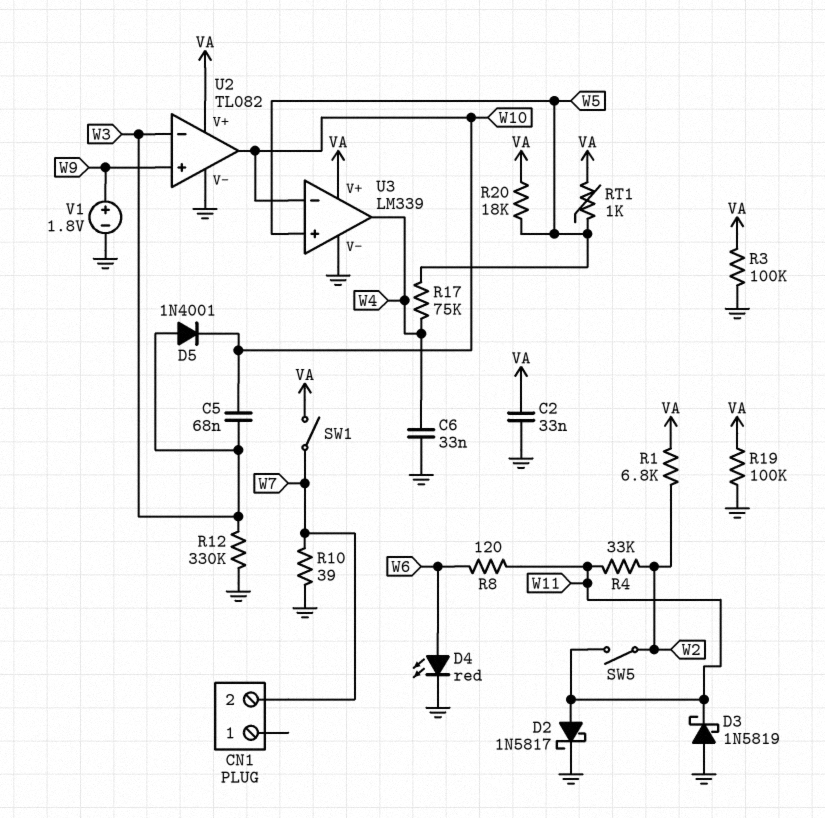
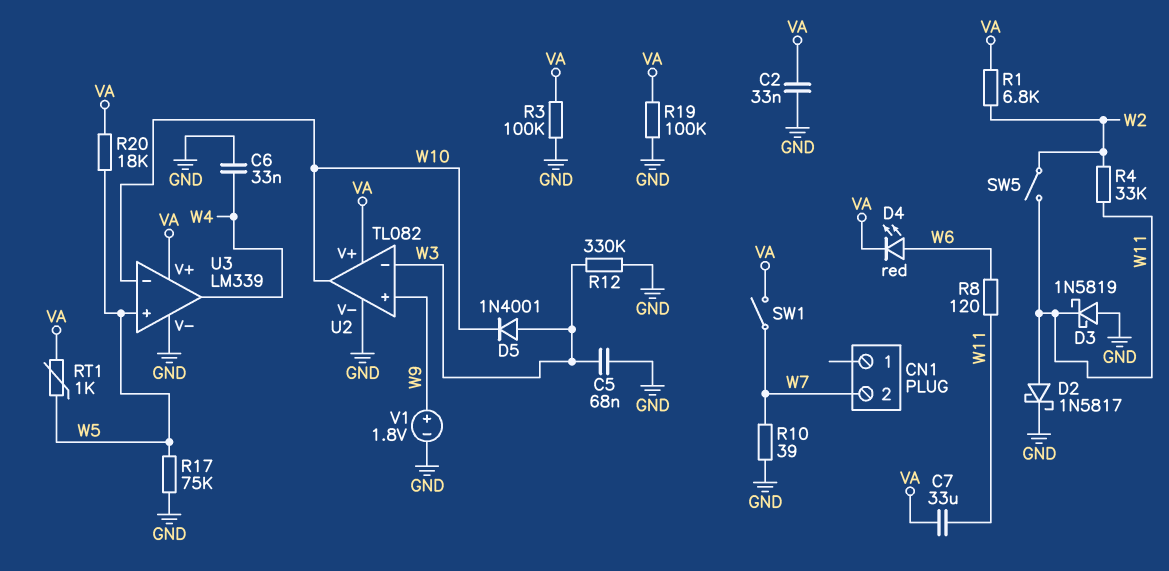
C5: 68nF (W3, W10) -> 68nF (GND, W3)
C7: none -> 33uF (VA, W11)
D4: LED red (A W6, K GND) -> LED red (A W6, K VA)
R17: 75k (W4, W5) -> 75k (GND, W5)

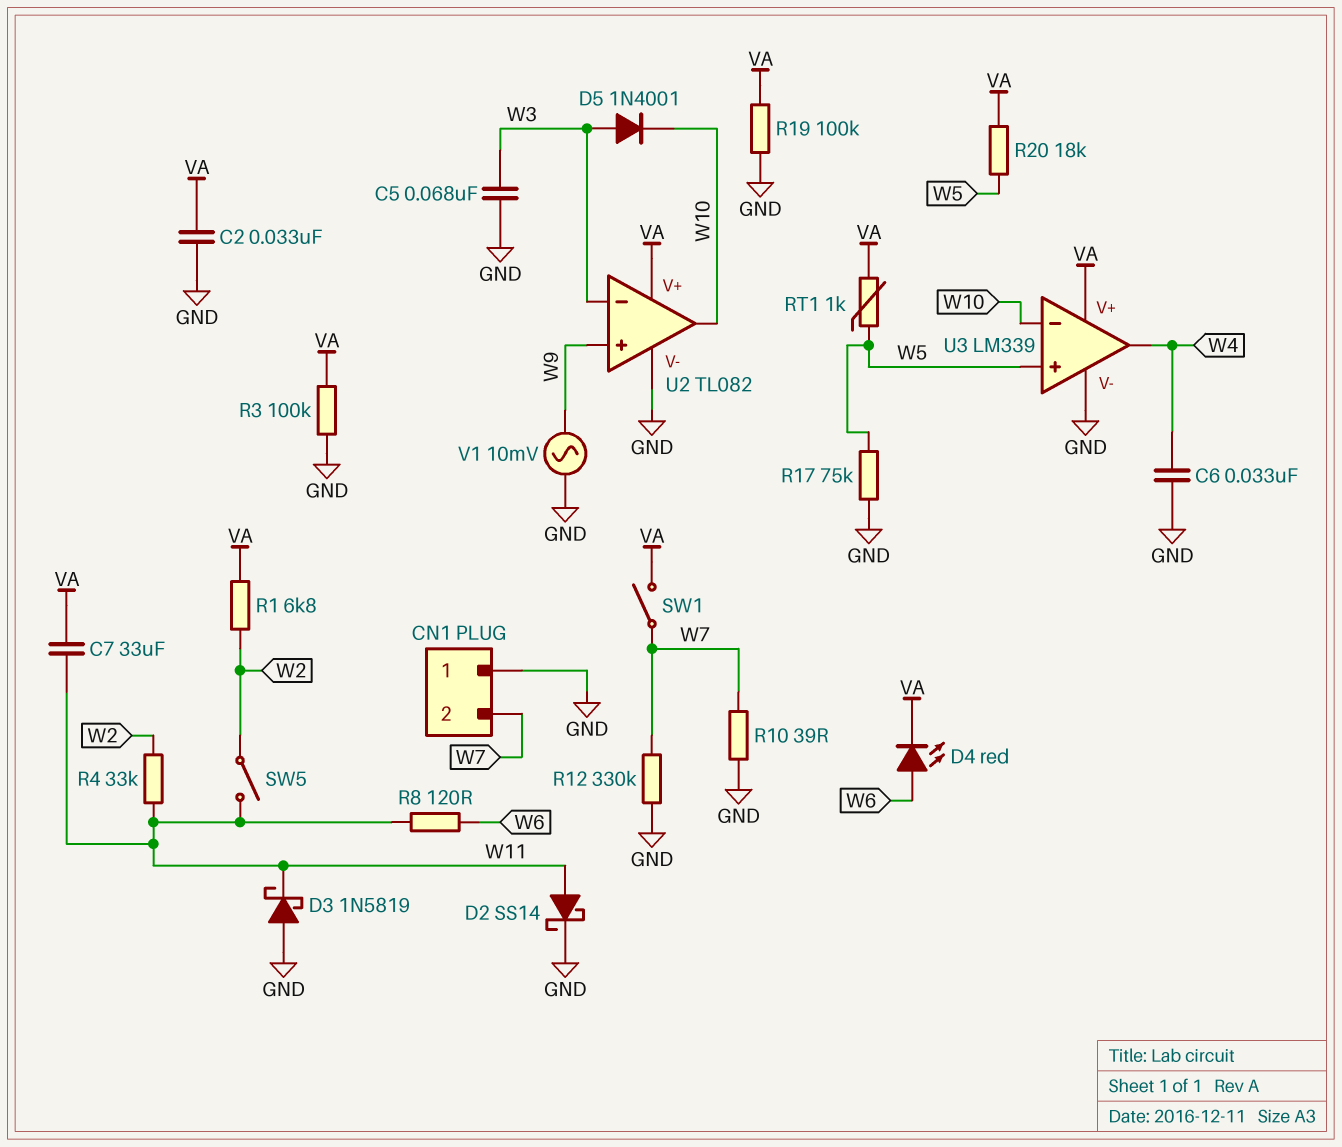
CN1 pin 1: none -> GND
D2: schottky 1N5817 (A W11, K GND) -> schottky SS14 (A W11, K GND)
R12: 330k (GND, W3) -> 330k (GND, W7)
V1: 1.8V (plus W9, minus GND) -> AC 10mV (GND, W9)

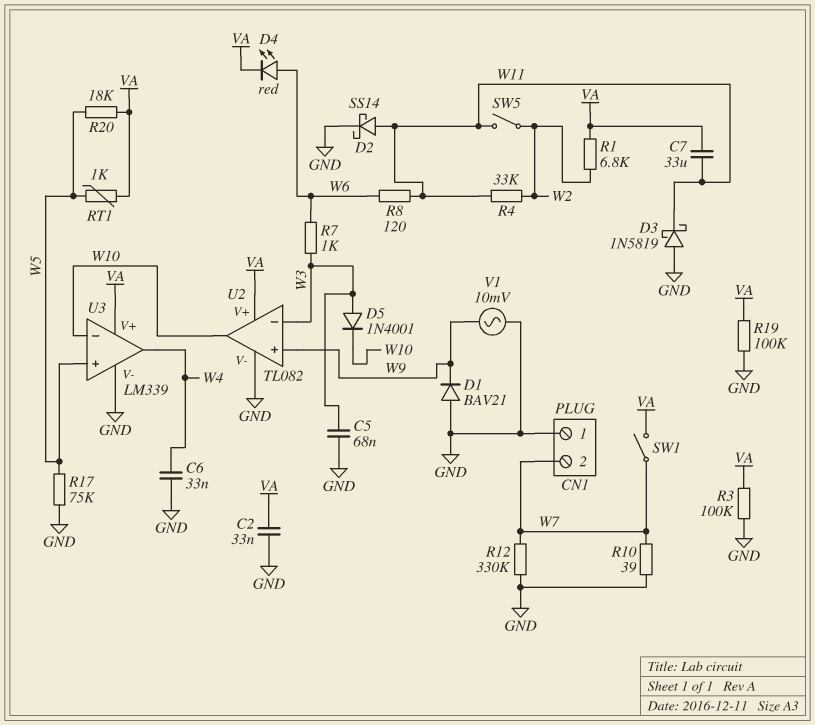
D1: none -> diode BAV21 (A GND, K W9)
R7: none -> 1k (W3, W6)

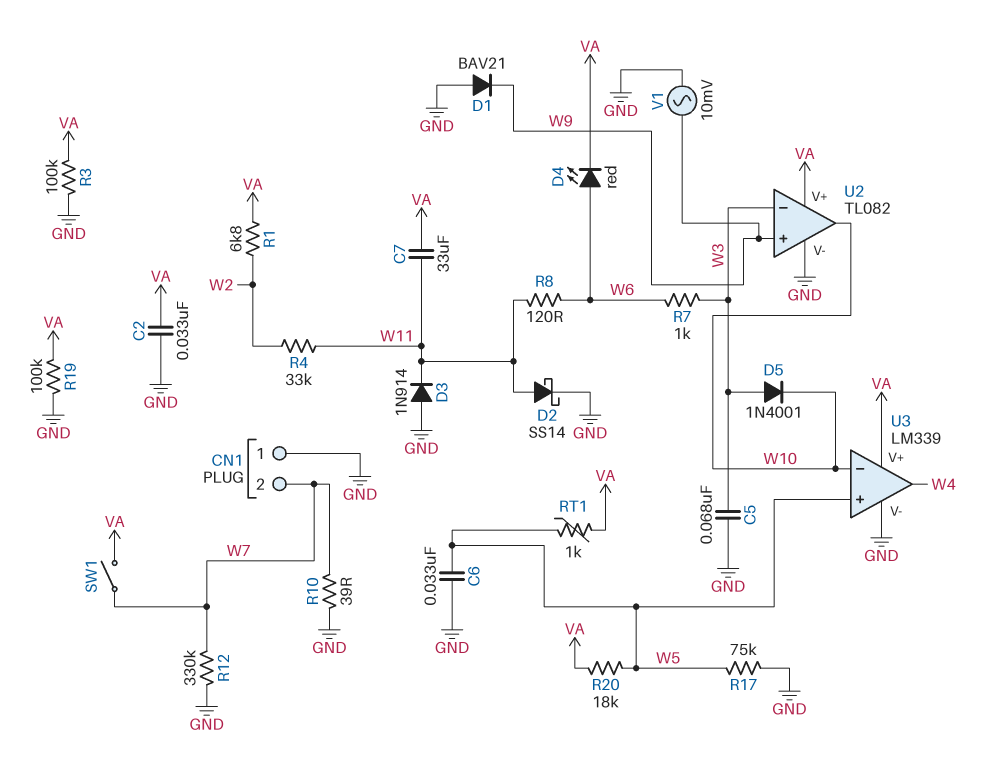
C6: 33nF (GND, W4) -> 33nF (GND, W5)
D3: schottky 1N5819 (A GND, K W11) -> diode 1N914 (A GND, K W11)
SW5: switch (W2, W11) -> none

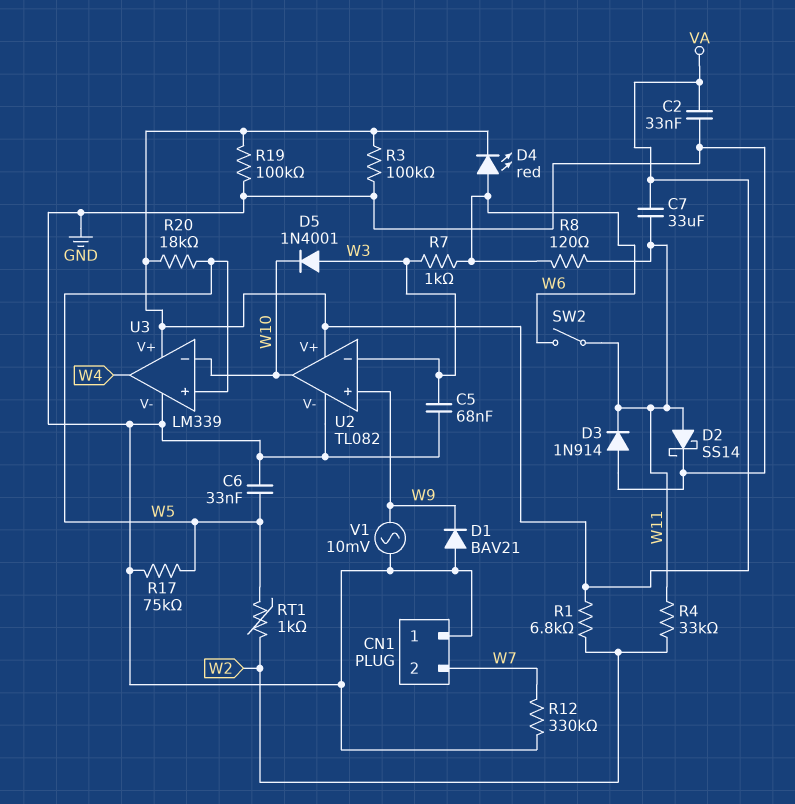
R10: 39 (GND, W7) -> none
RT1: 1k (VA, W5) -> 1k (W2, W5)
SW1: switch (VA, W7) -> none
SW2: none -> switch (W6, W11)

